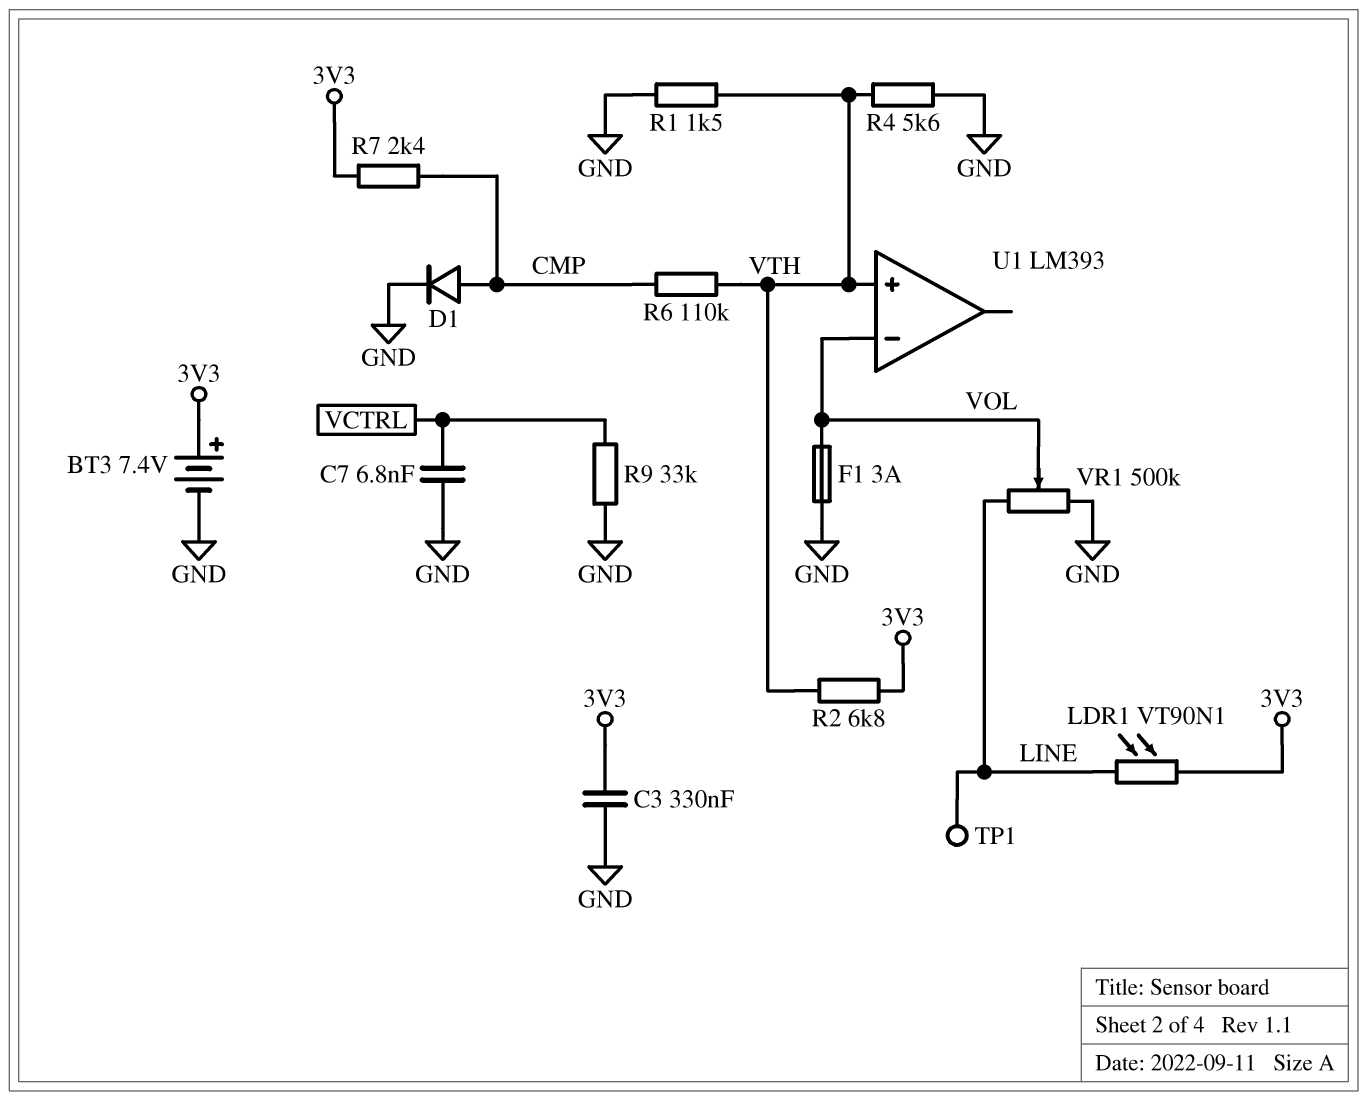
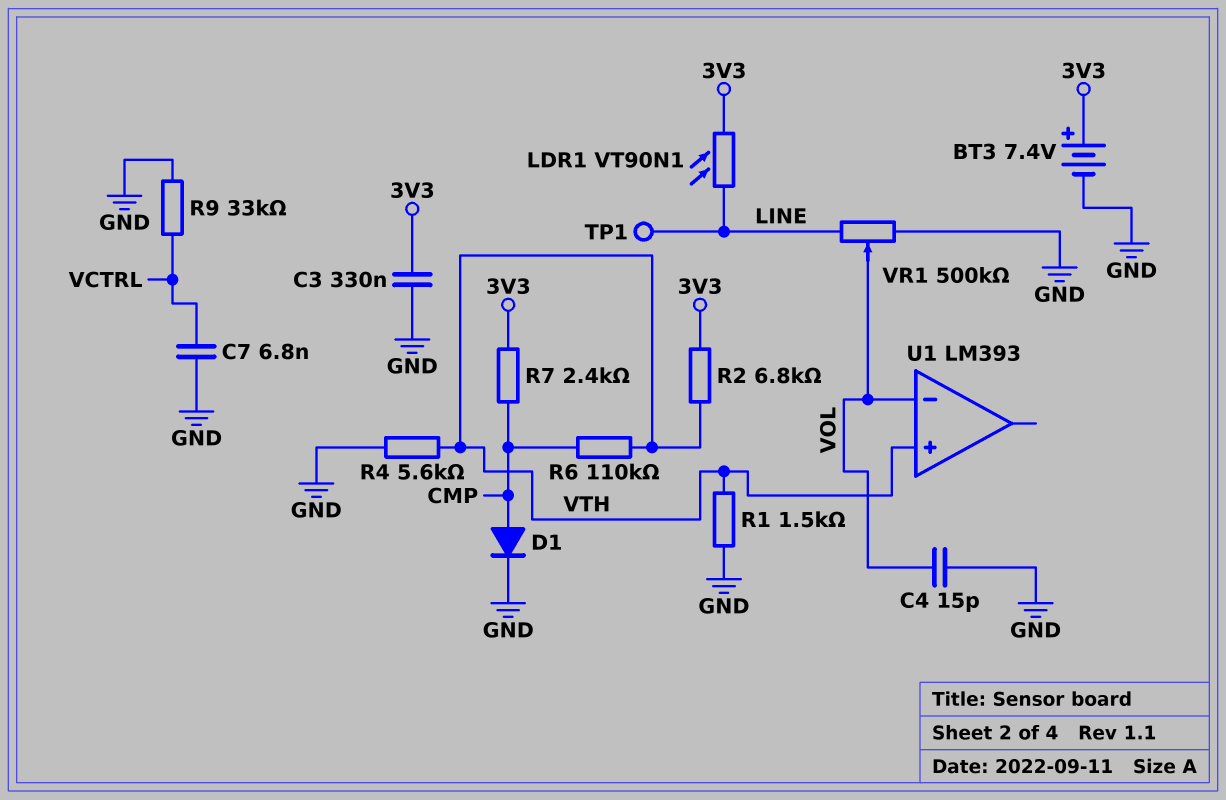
C4: none -> 15pF (GND, VOL)
F1: 3A (GND, VOL) -> none

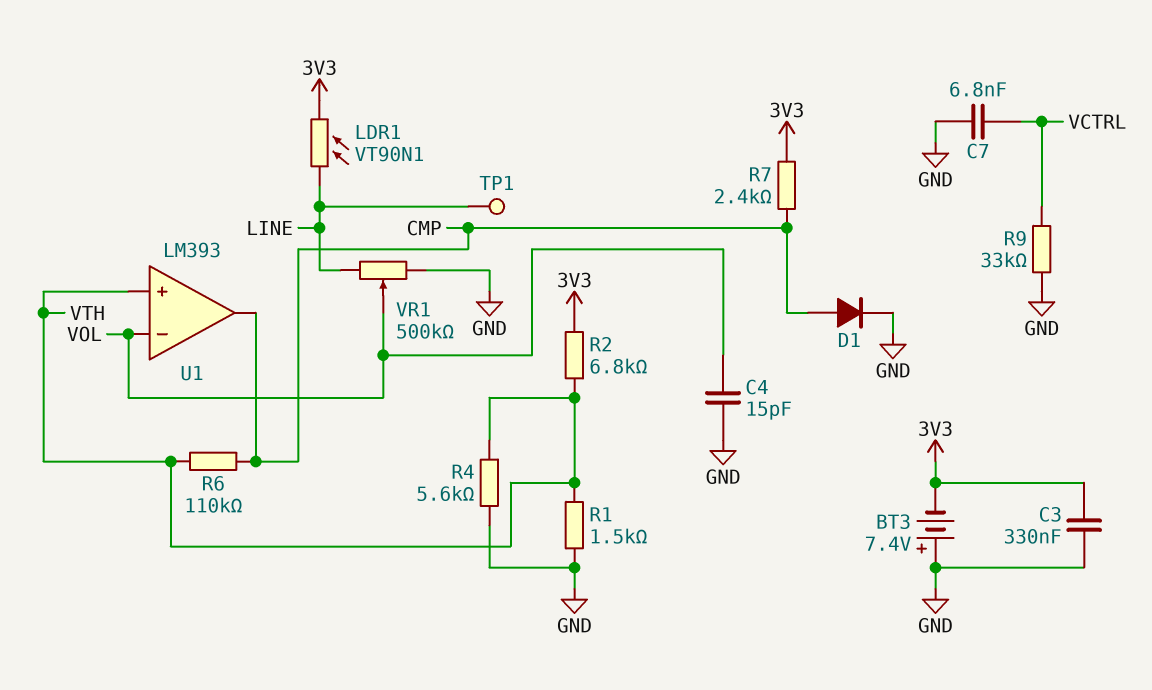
BT3: 7.4V (plus 3V3, minus GND) -> 7.4V (plus GND, minus 3V3)
U1 pin out: none -> CMP

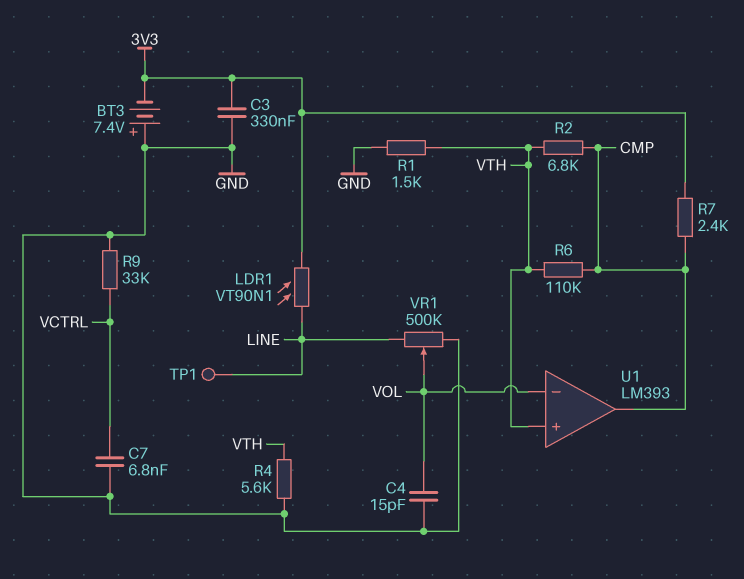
D1: diode (A CMP, K GND) -> none
R2: 6.8k (3V3, VTH) -> 6.8k (CMP, VTH)

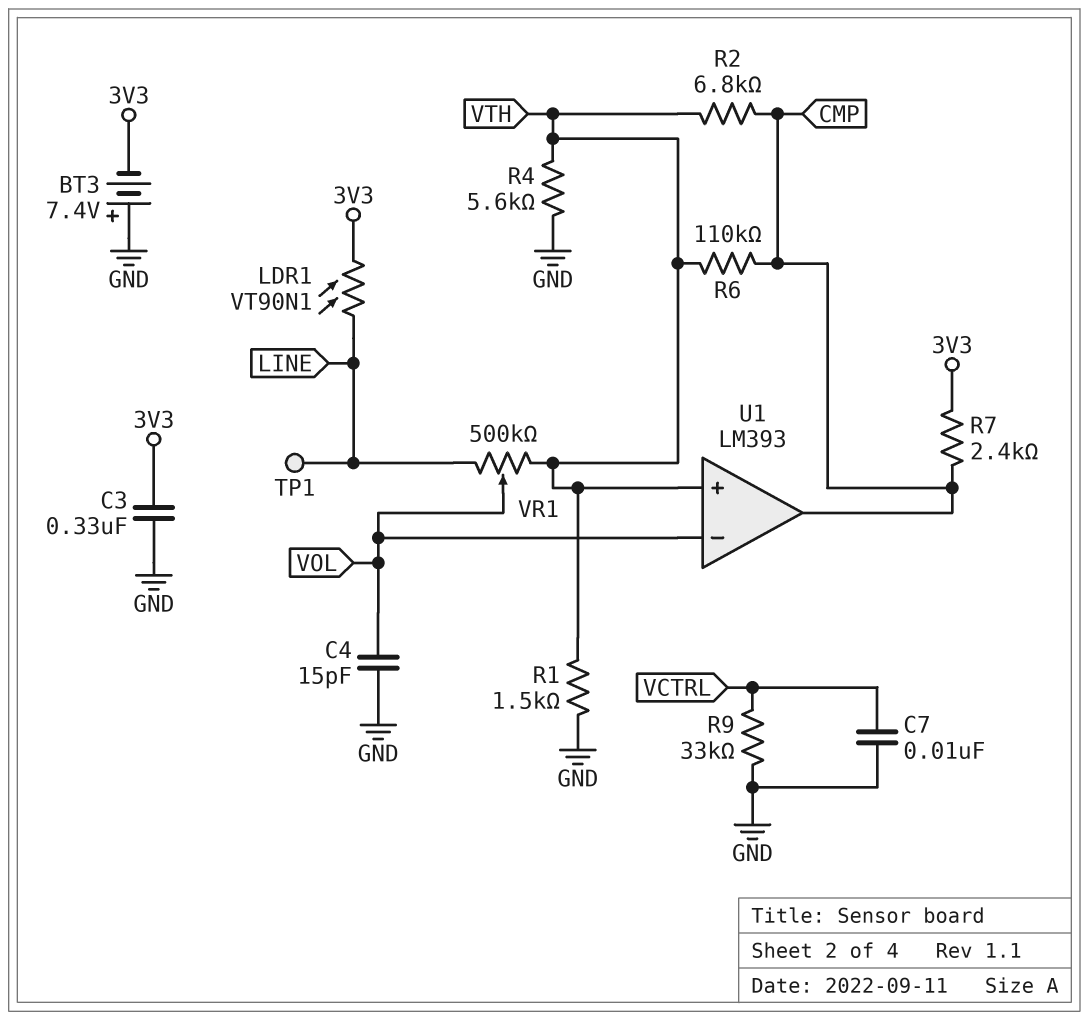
C7: 6.8nF (GND, VCTRL) -> 10nF (GND, VCTRL)
VR1: 500k (GND, LINE, wiper VOL) -> 500k (LINE, VTH, wiper VOL)

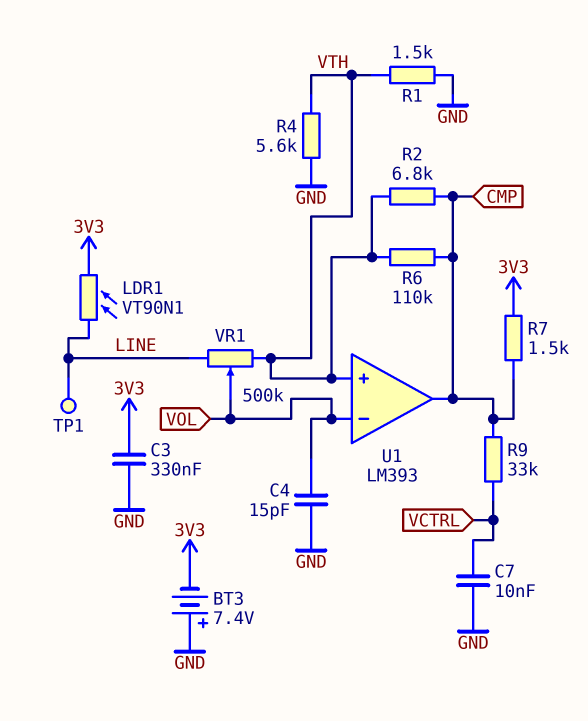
R7: 2.4k (3V3, CMP) -> 1.5k (3V3, CMP)
R9: 33k (GND, VCTRL) -> 33k (CMP, VCTRL)

